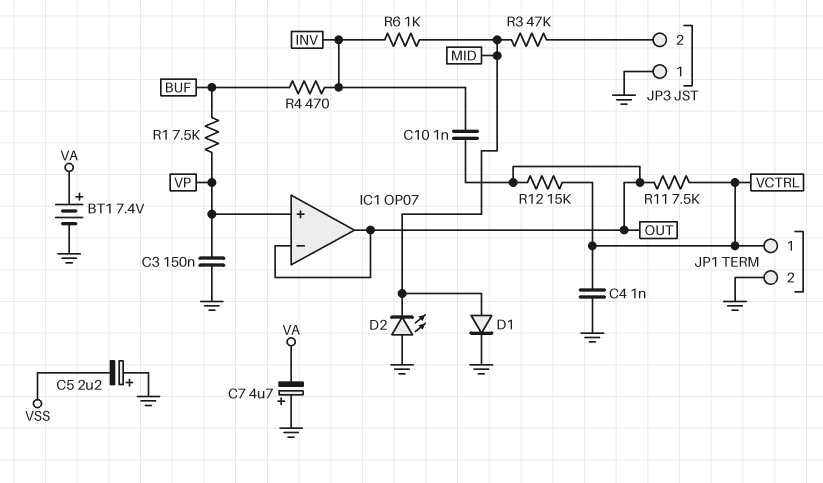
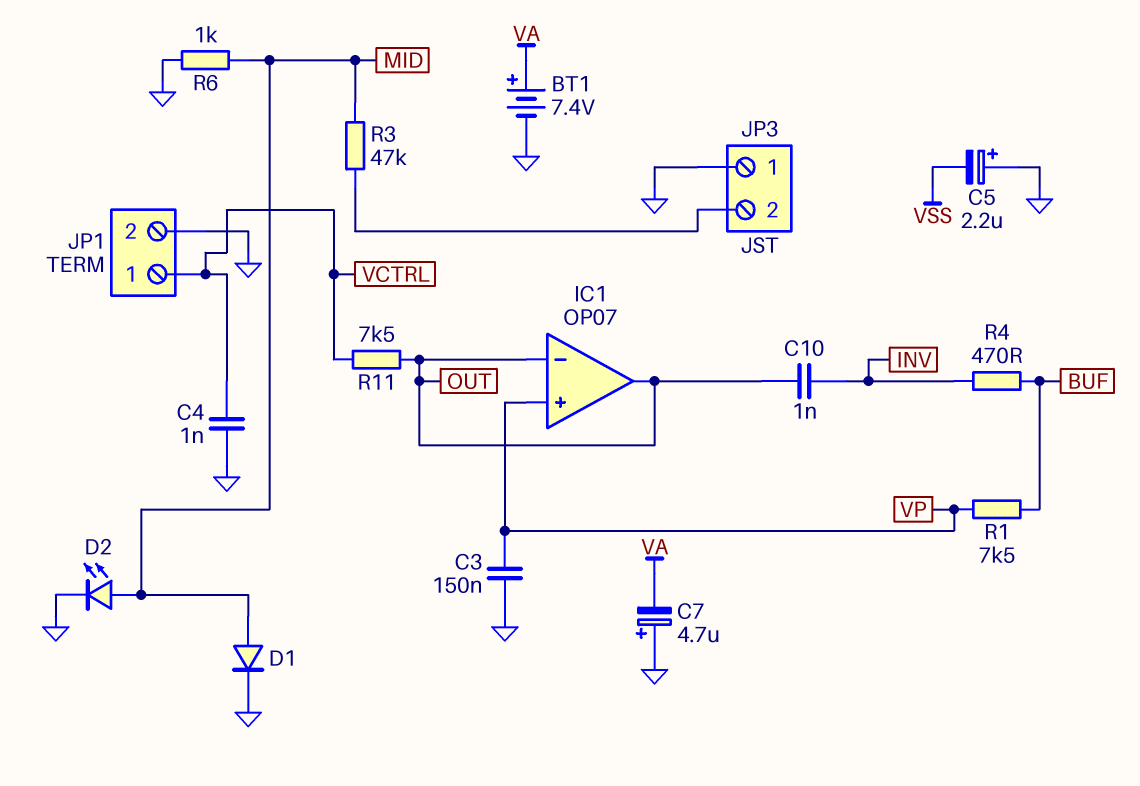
D2: LED (A GND, K MID) -> LED (A MID, K GND)
R6: 1k (INV, MID) -> 1k (GND, MID)
R12: 15k (OUT, VCTRL) -> none

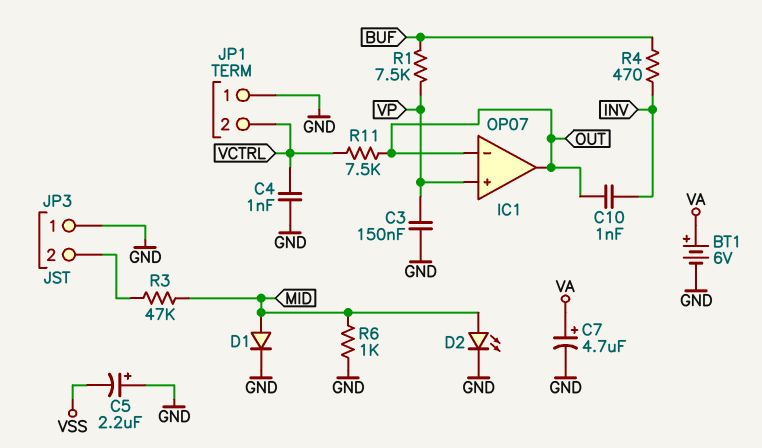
BT1: 7.4V (plus VA, minus GND) -> 6V (plus VA, minus GND)
C7: 4.7uF (plus GND, minus VA) -> 4.7uF (plus VA, minus GND)
JP1 pin 1: VCTRL -> GND
JP1 pin 2: GND -> VCTRL

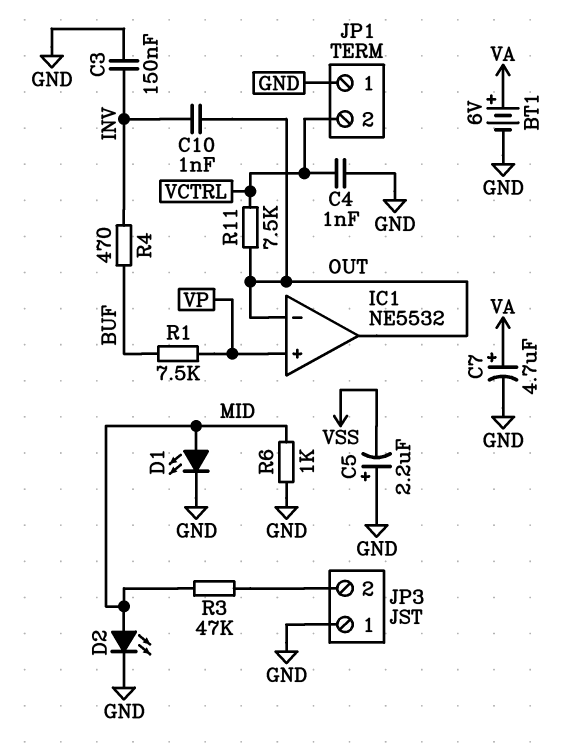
C3: 150nF (GND, VP) -> 150nF (GND, INV)
D1: diode (A MID, K GND) -> LED (A MID, K GND)
IC1: OP07 -> NE5532

